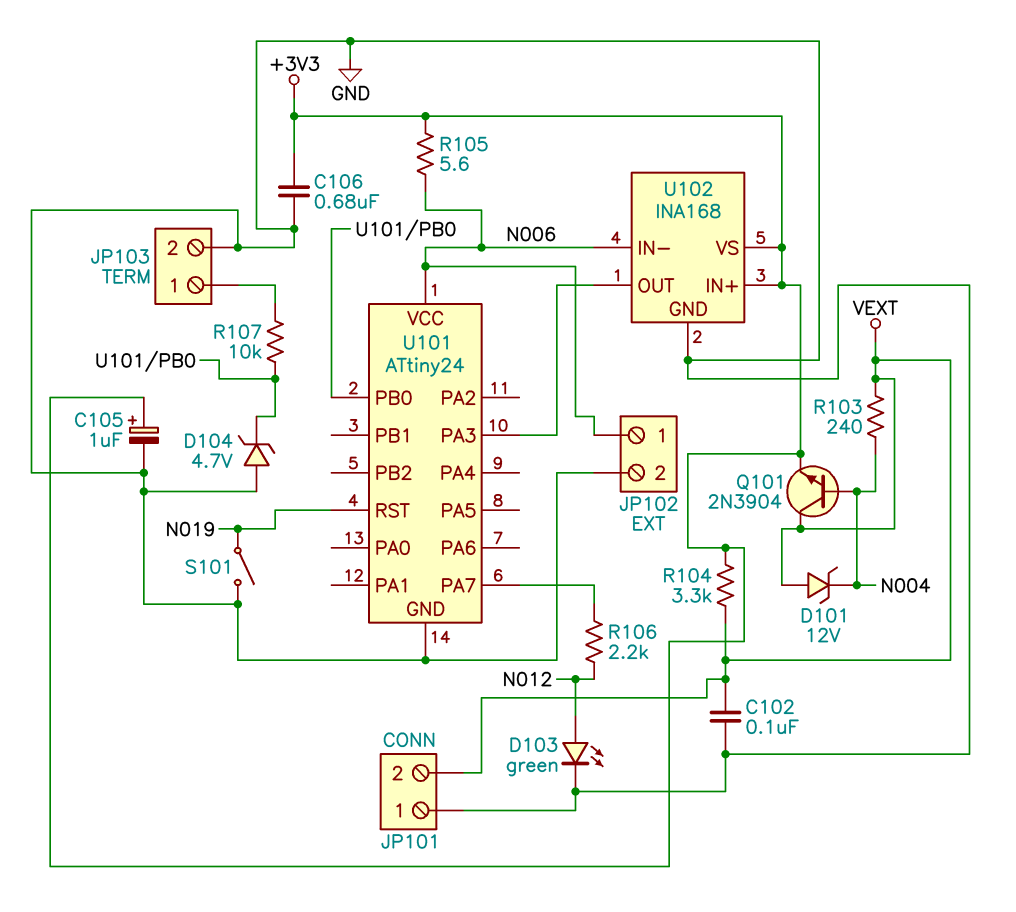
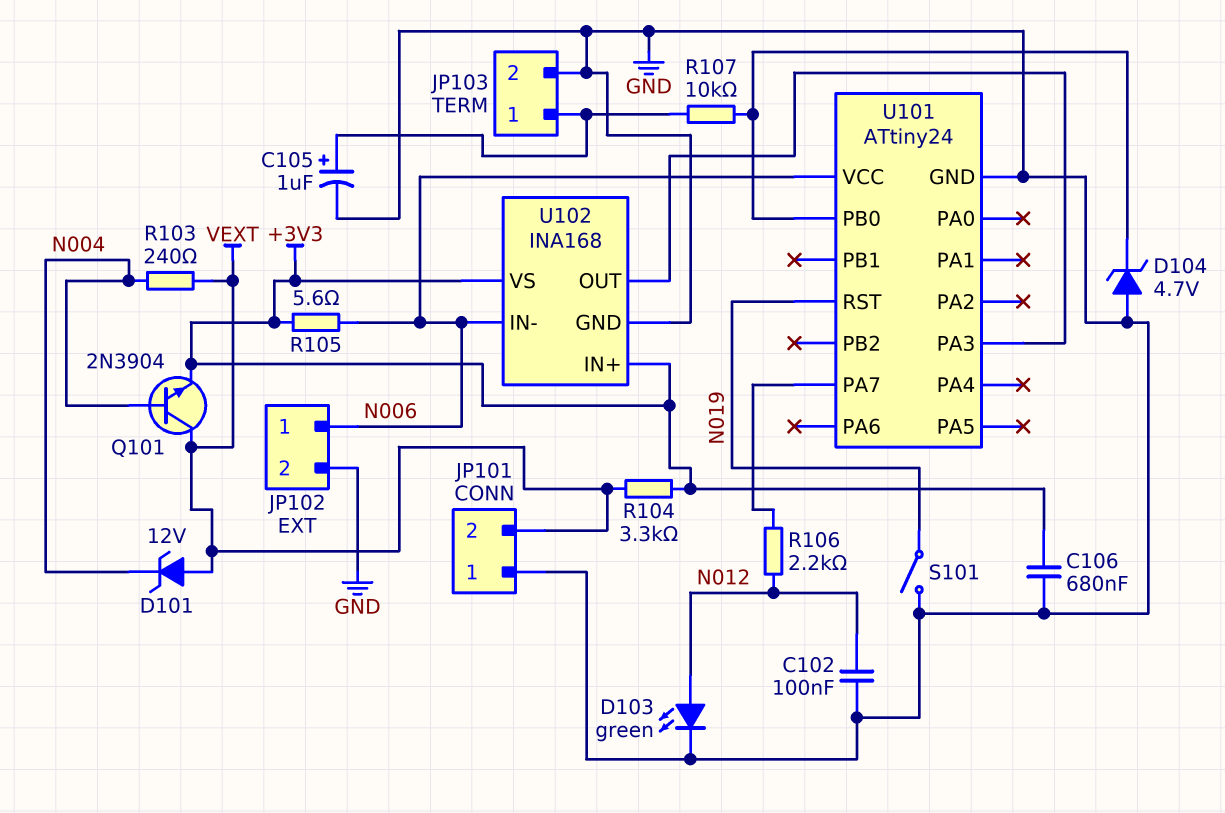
C102: 100nF (GND, VEXT) -> 100nF (GND, N012)
C105: 1uF (plus +3V3, minus GND) -> 1uF (plus JP103/1, minus GND)

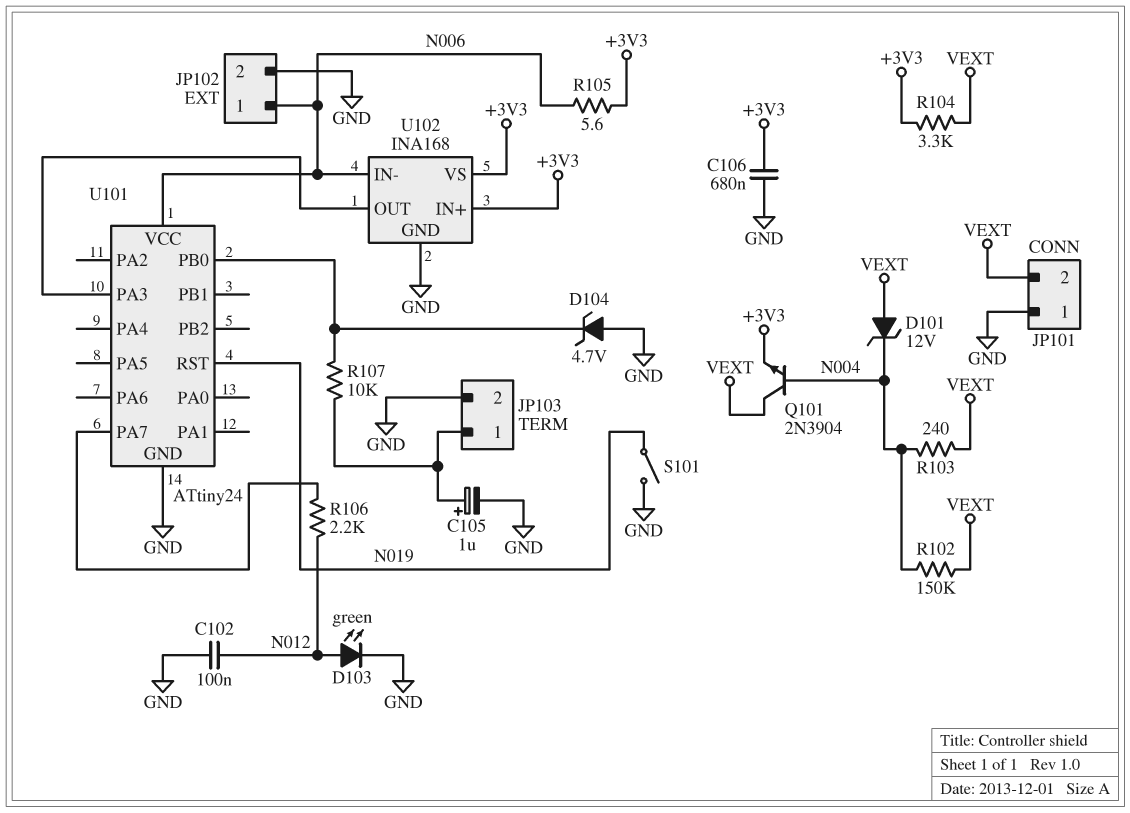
R102: none -> 150k (N004, VEXT)

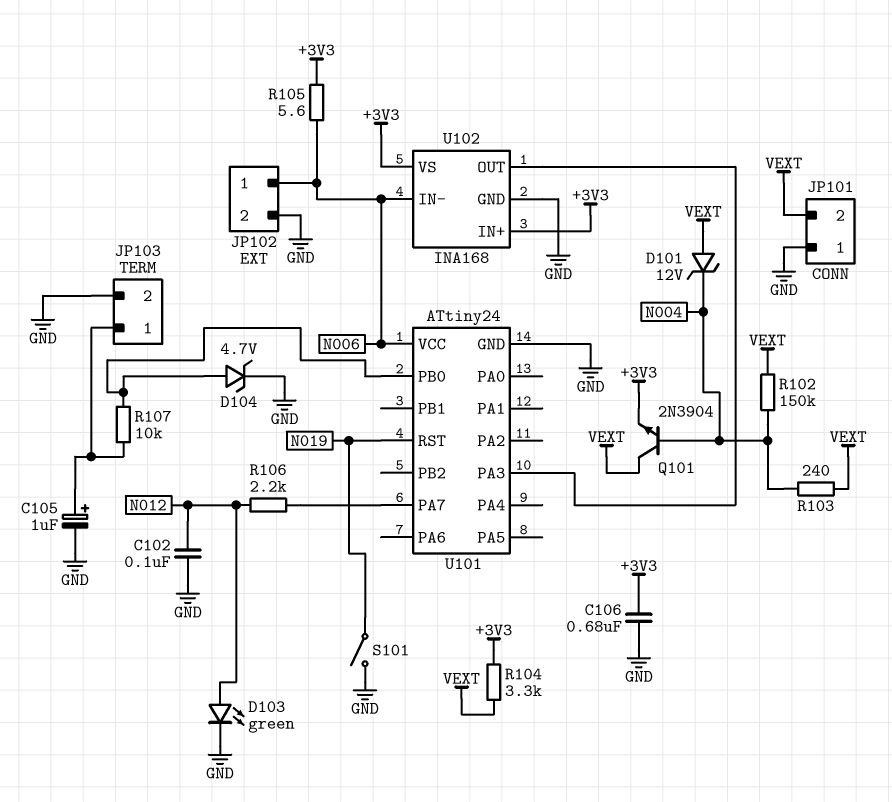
D104: zener 4.7V (A GND, K U101/PB0) -> zener 4.7V (A U101/PB0, K GND)

